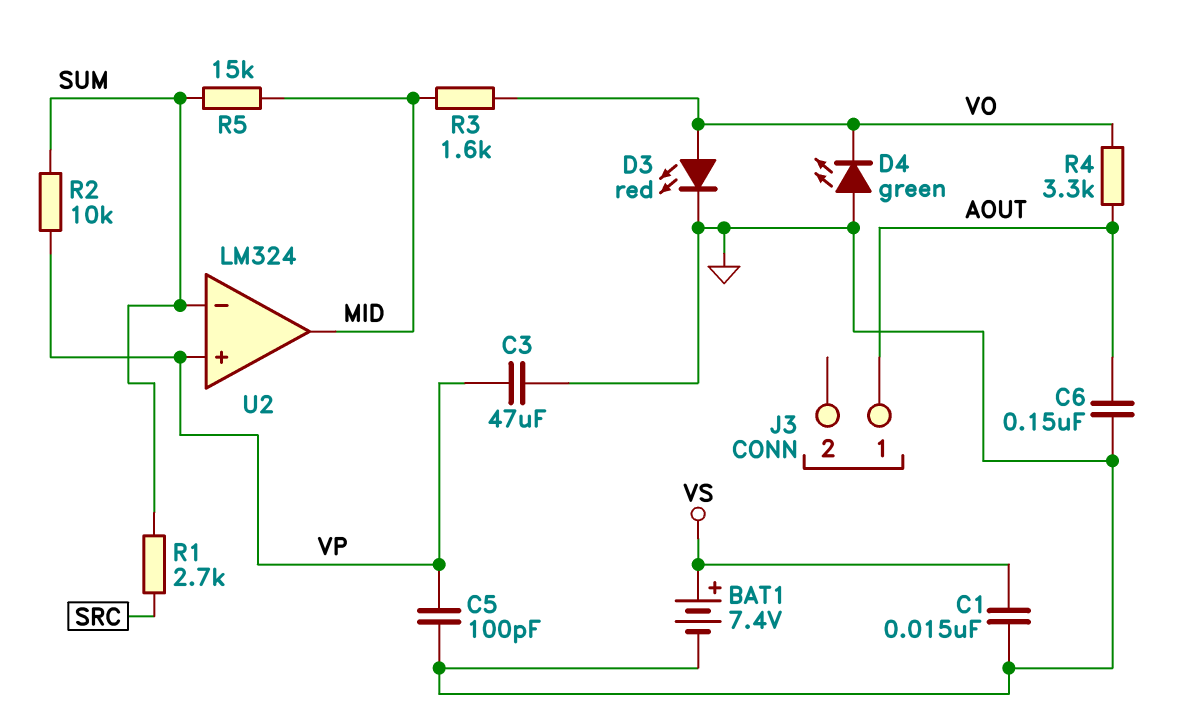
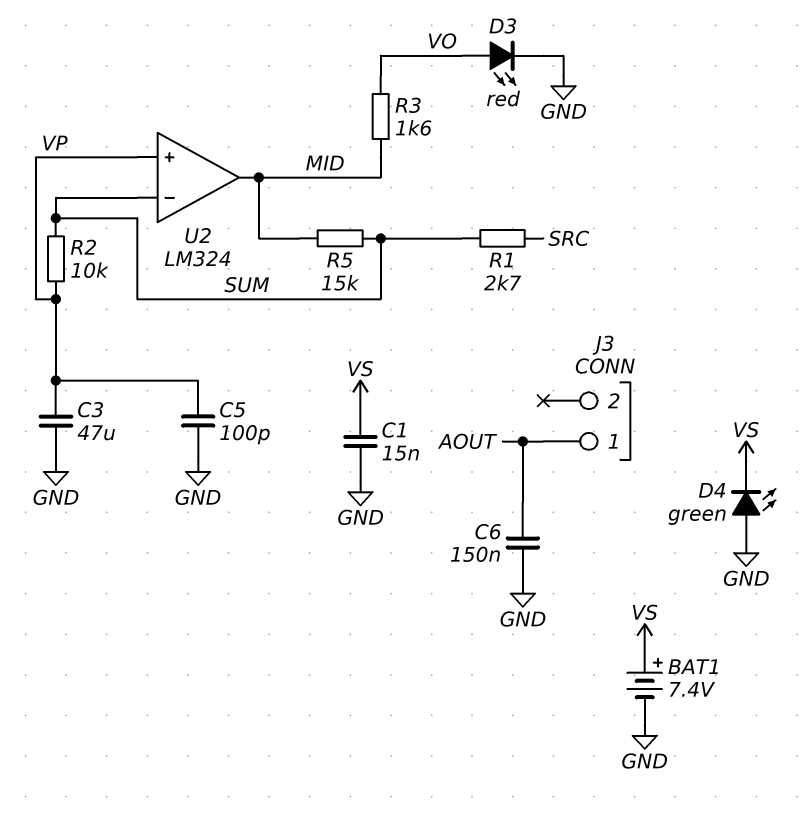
D4: LED green (A GND, K VO) -> LED green (A GND, K VS)
R4: 3.3k (AOUT, VO) -> none

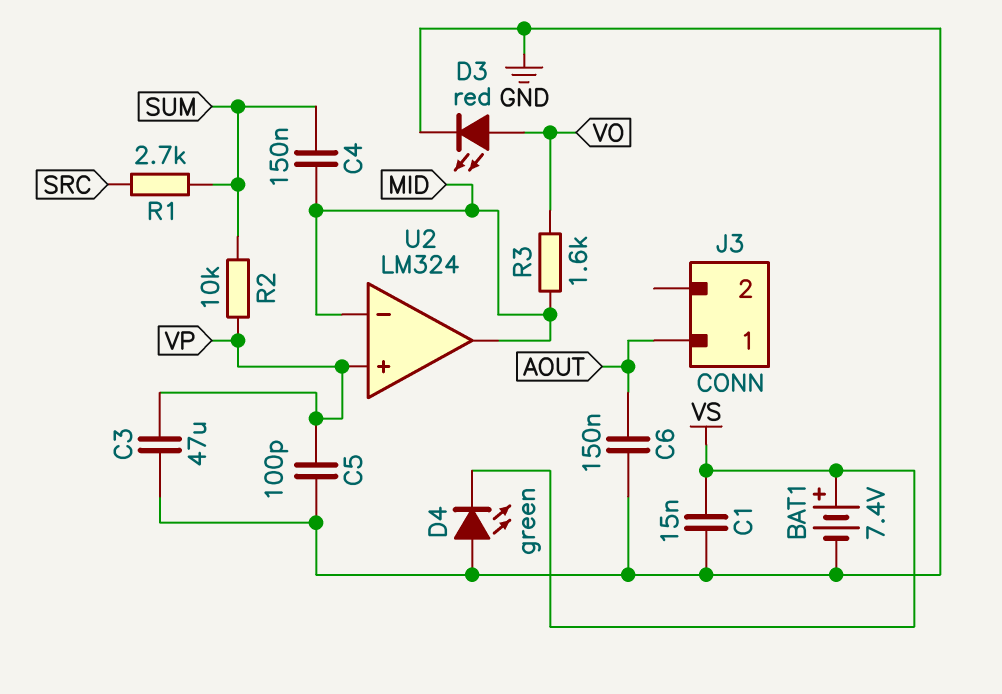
C4: none -> 150nF (MID, SUM)
R5: 15k (MID, SUM) -> none
U2 pin in-: SUM -> MID

